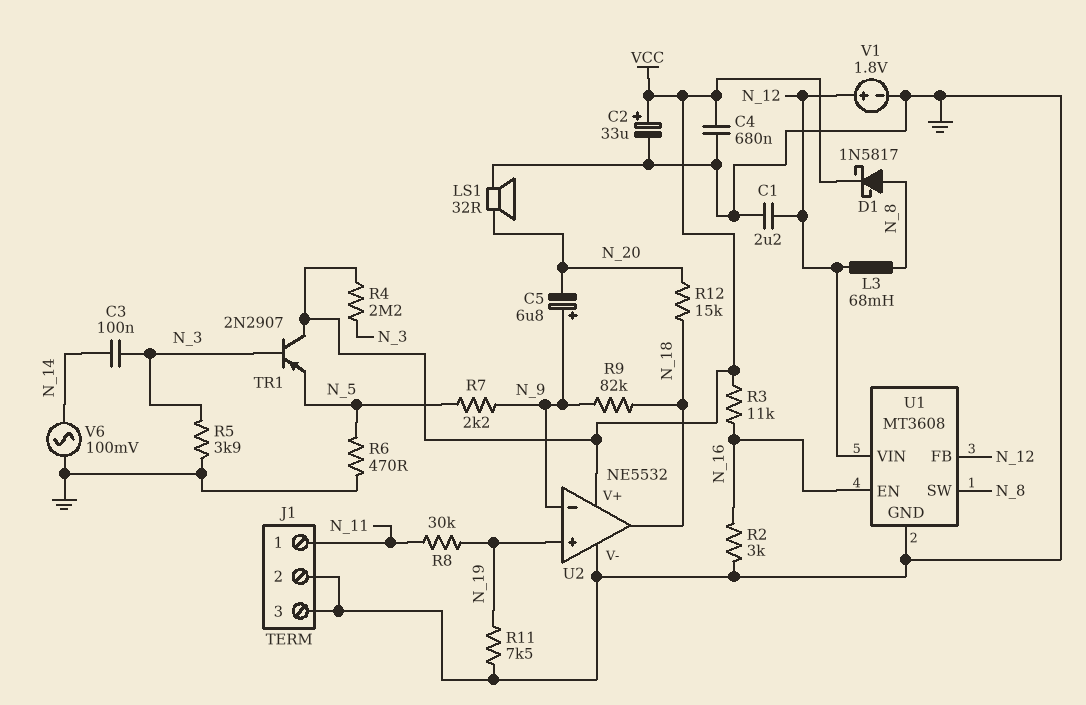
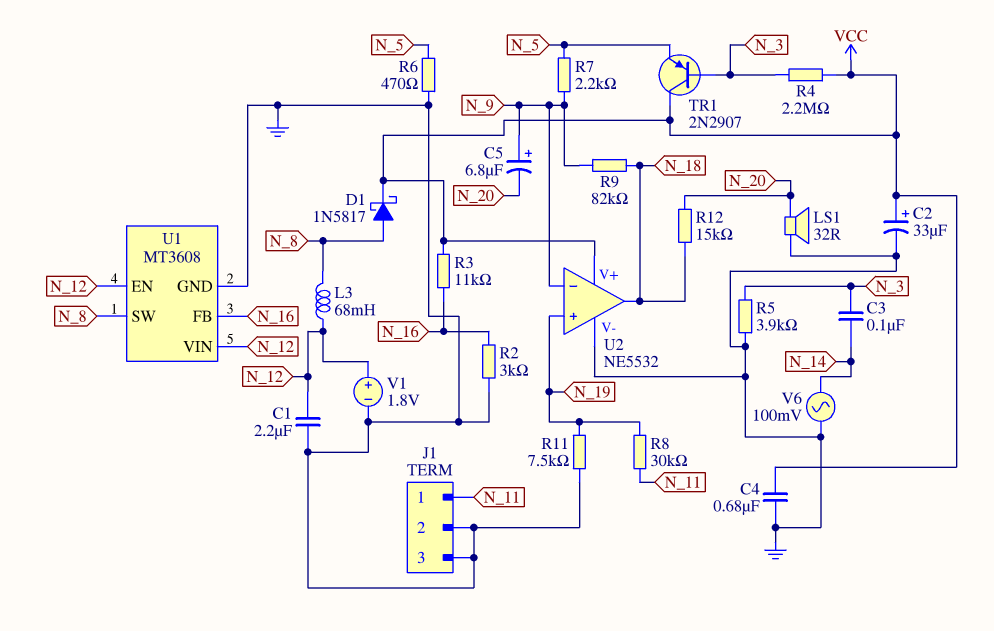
U1 pin EN: N_16 -> N_12
U1 pin FB: N_12 -> N_16

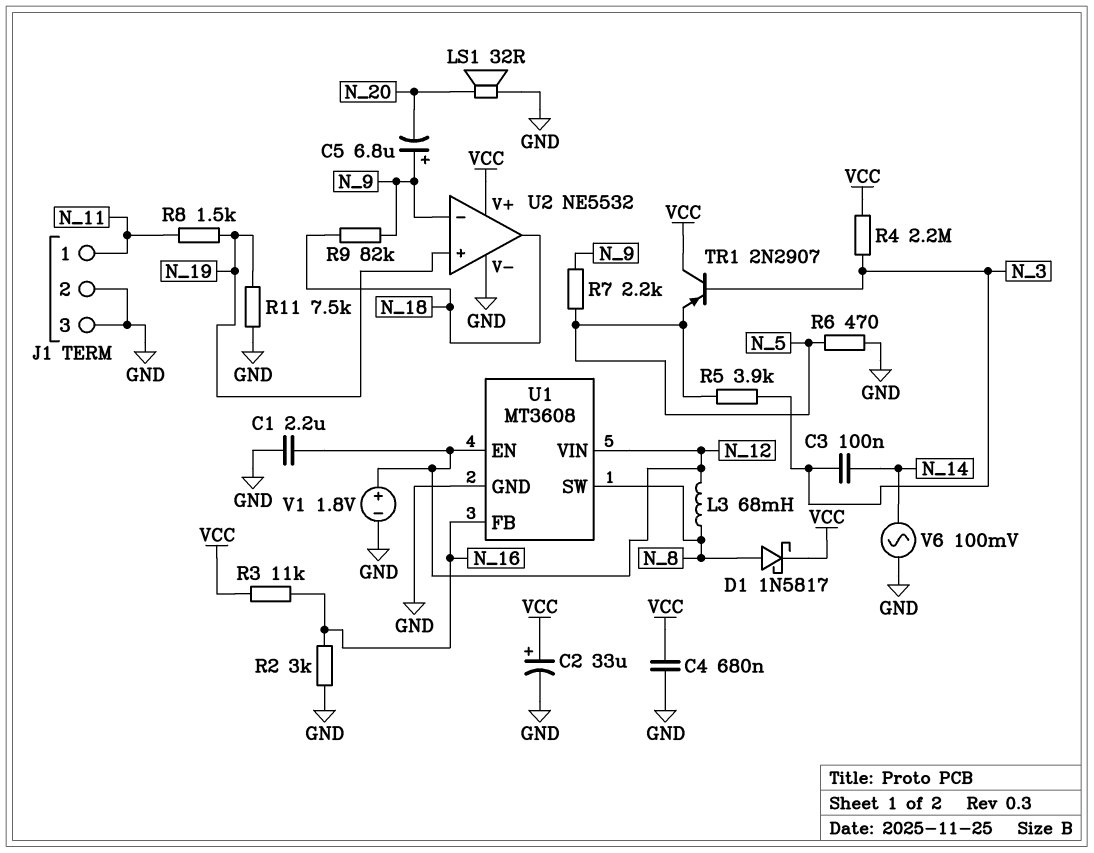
R5: 3.9k (GND, N_3) -> 3.9k (N_3, N_5)
R8: 30k (N_11, N_19) -> 1.5k (N_11, N_19)
R12: 15k (N_18, N_20) -> none

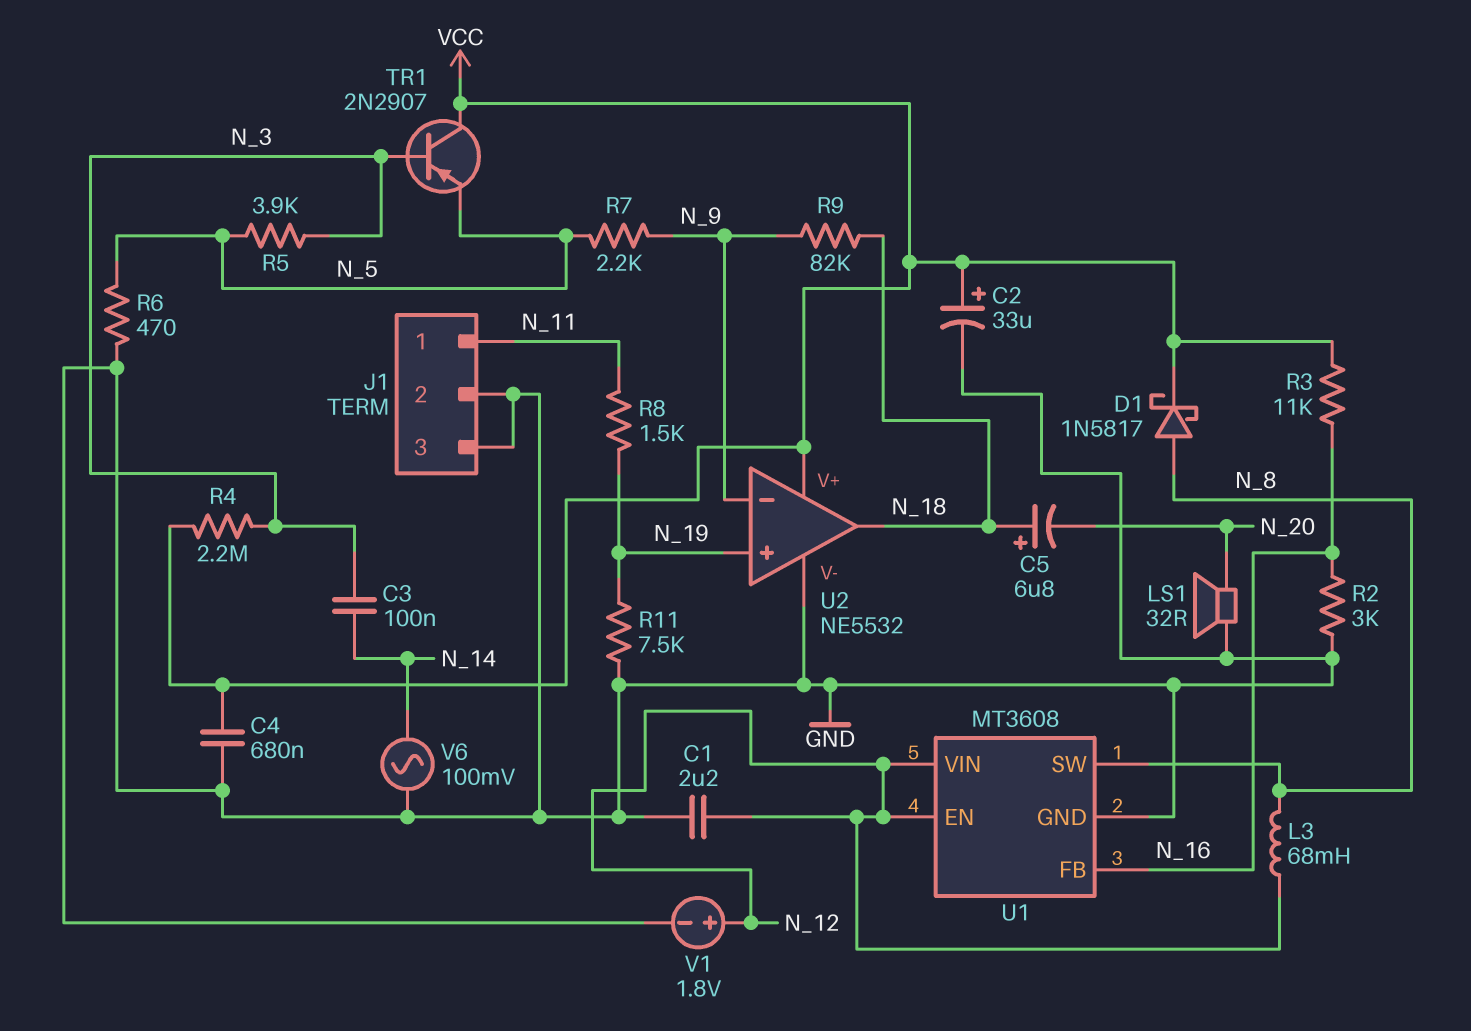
C5: 6.8uF (plus N_9, minus N_20) -> 6.8uF (plus N_18, minus N_20)

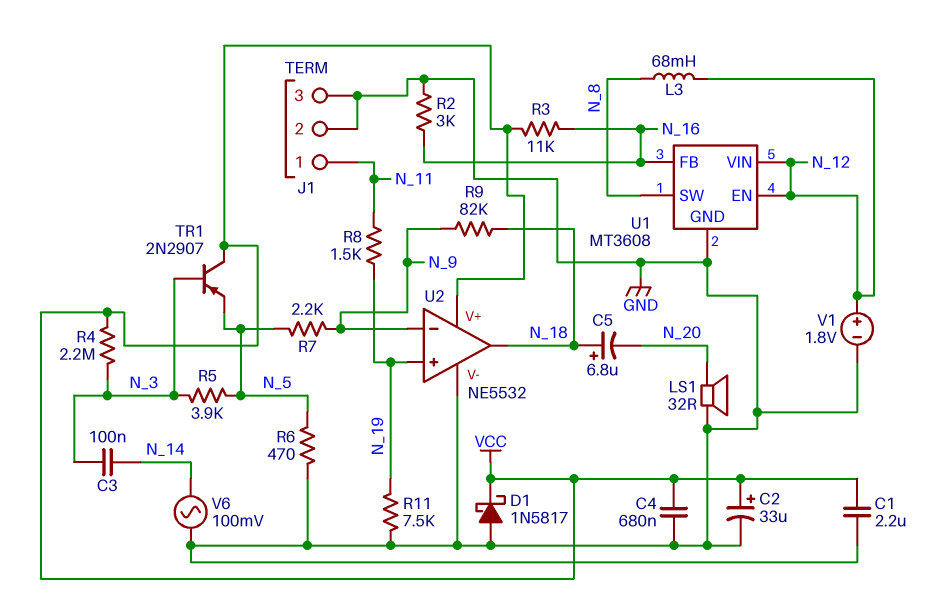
C1: 2.2uF (GND, N_12) -> 2.2uF (GND, VCC)
D1: schottky 1N5817 (A N_8, K VCC) -> schottky 1N5817 (A GND, K VCC)

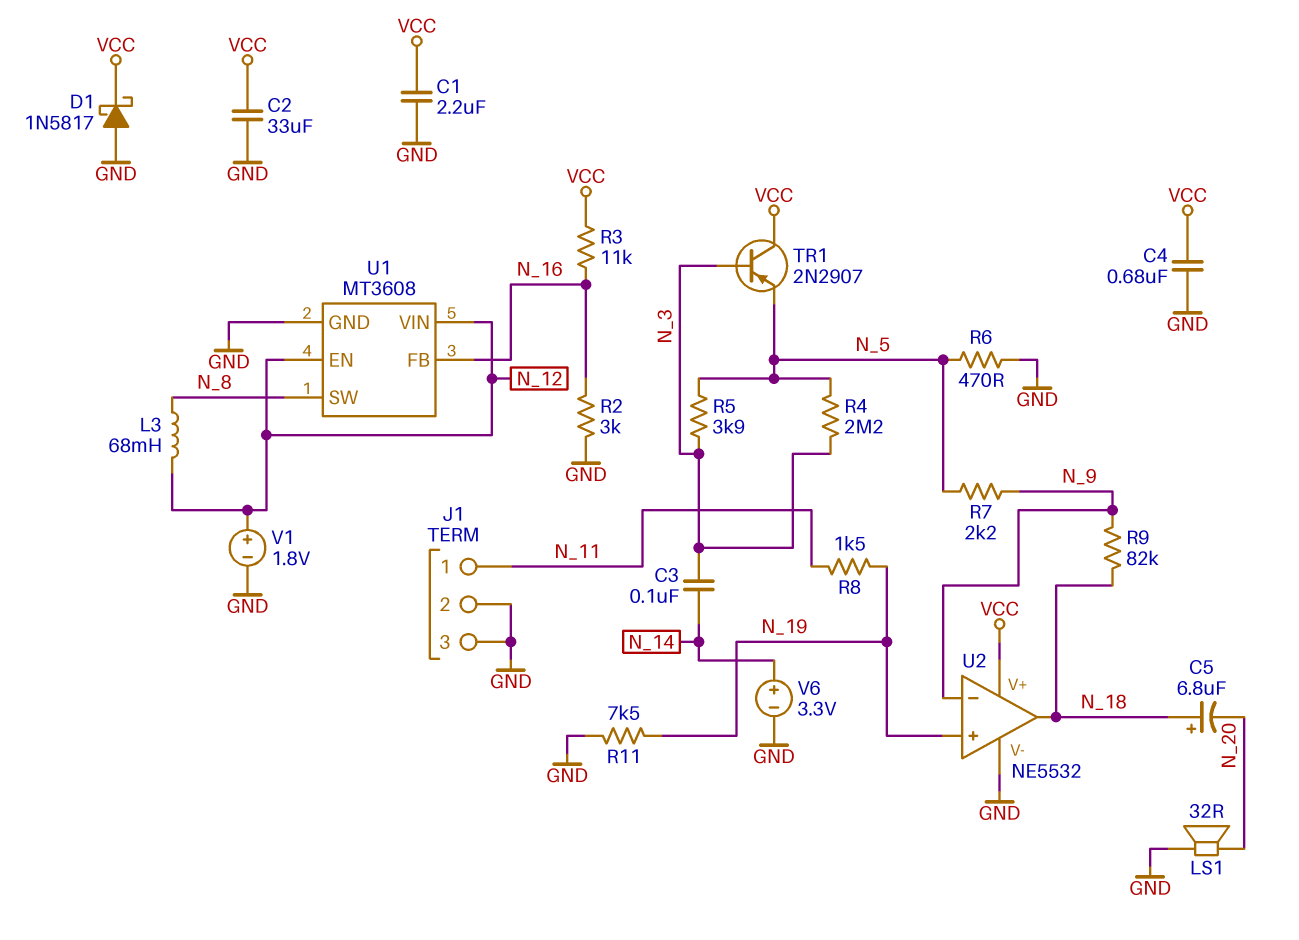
C2: 33uF (plus VCC, minus GND) -> 33uF (GND, VCC)
R4: 2.2M (N_3, VCC) -> 2.2M (N_3, N_5)
V6: AC 100mV (GND, N_14) -> 3.3V (plus N_14, minus GND)

